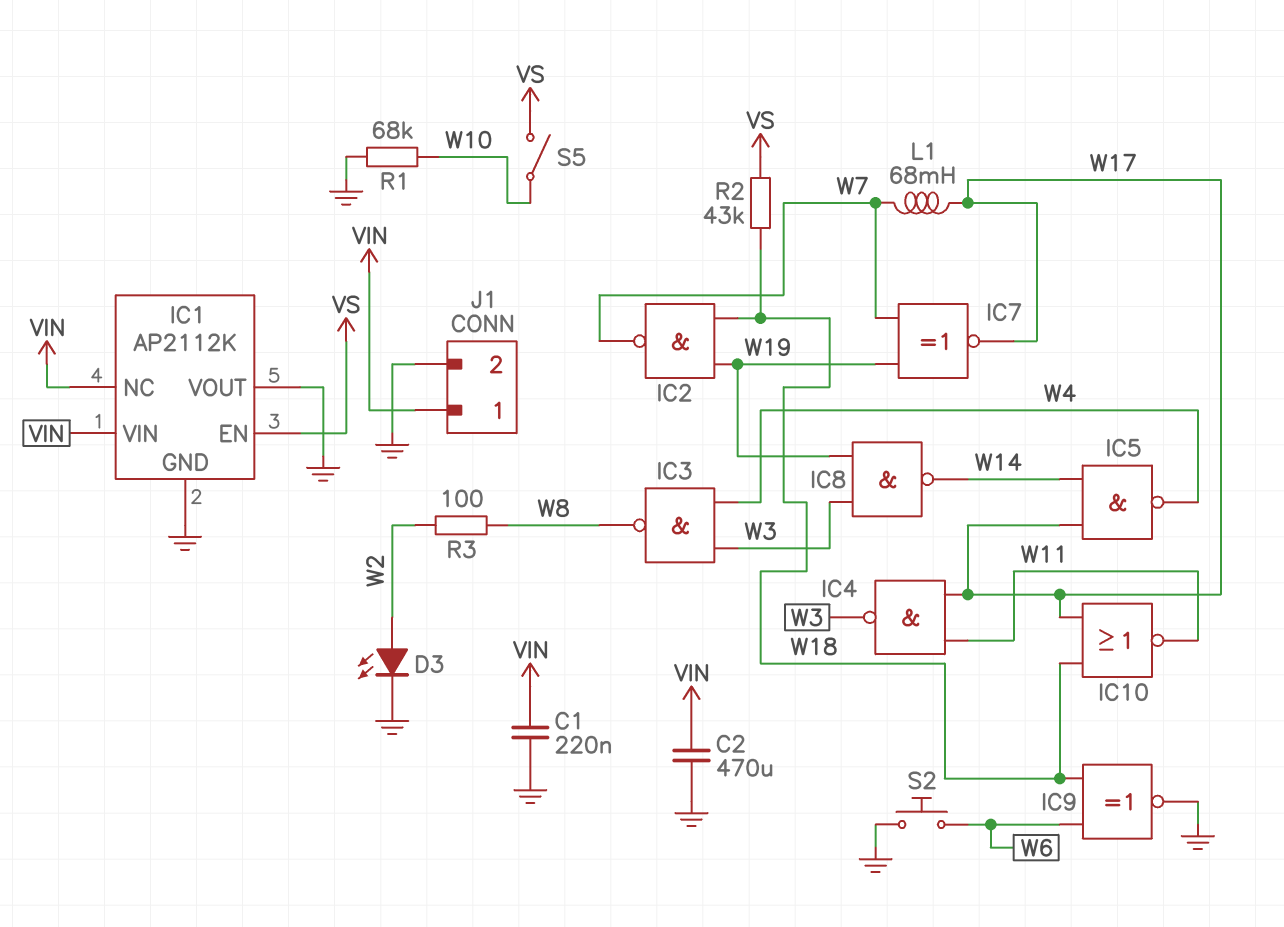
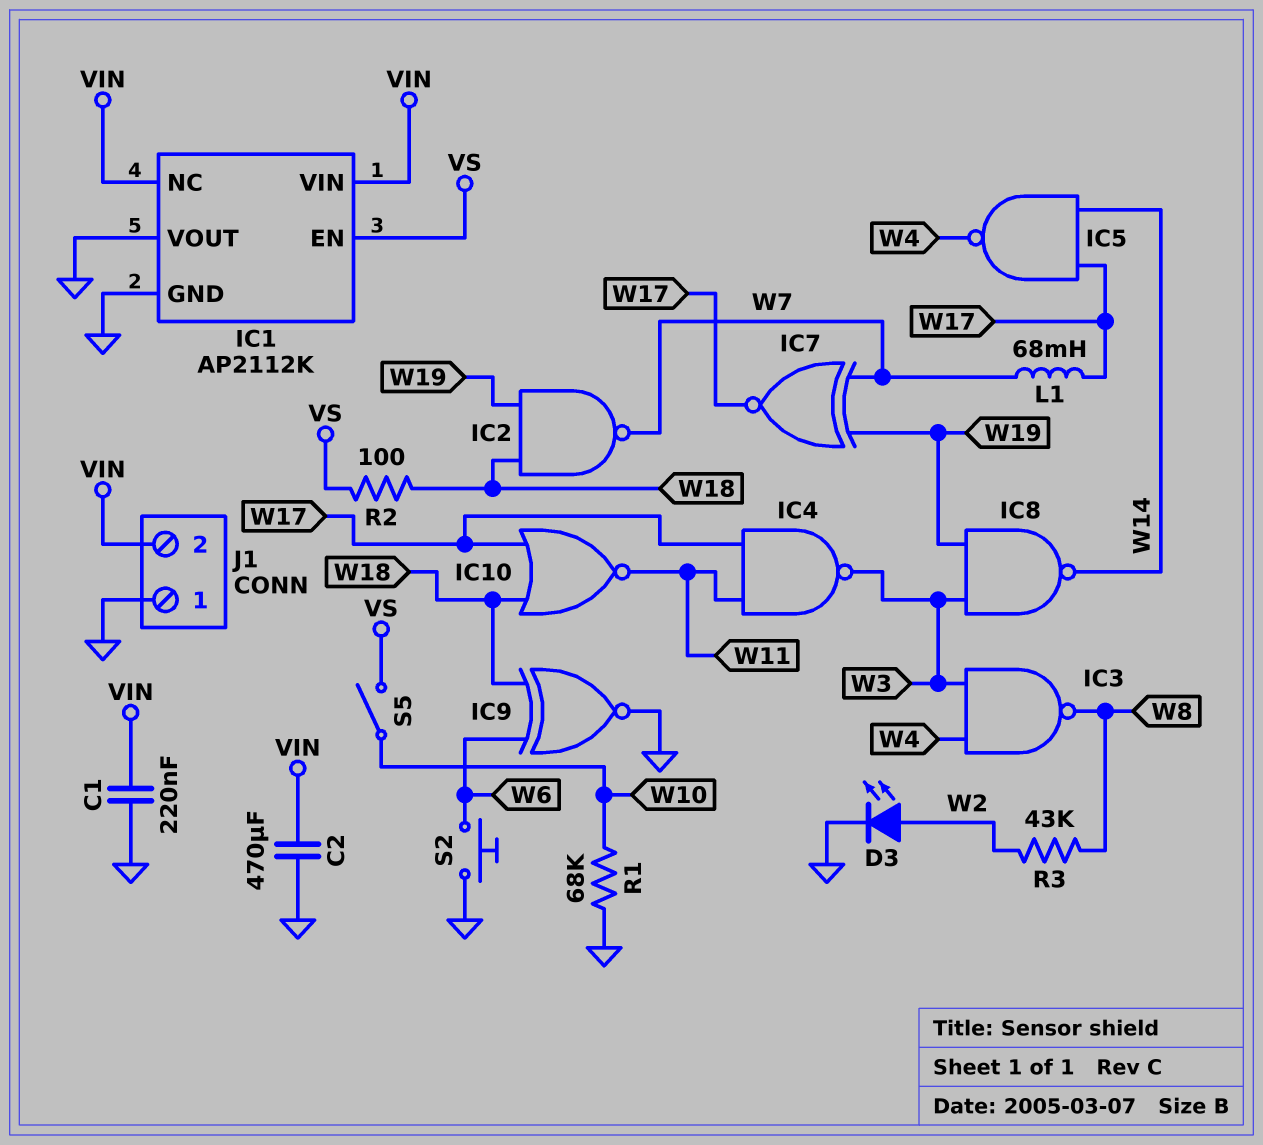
J1 pin 1: VIN -> GND
J1 pin 2: GND -> VIN
R2: 43k (VS, W18) -> 100 (VS, W18)
R3: 100 (W2, W8) -> 43k (W2, W8)

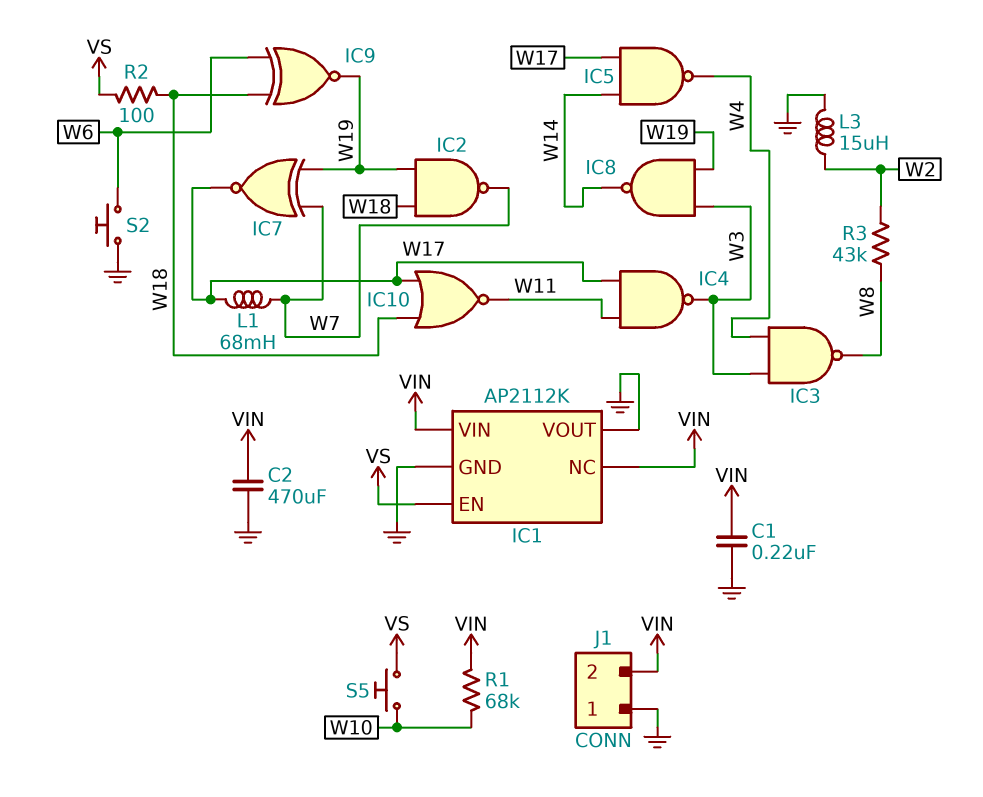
D3: LED (A W2, K GND) -> none
IC9: XNOR (in W6, in W18, out GND) -> XNOR (in W6, in W18, out W19)
L3: none -> 15uH (GND, W2)
R1: 68k (GND, W10) -> 68k (VIN, W10)
S5: switch (VS, W10) -> button (VS, W10)

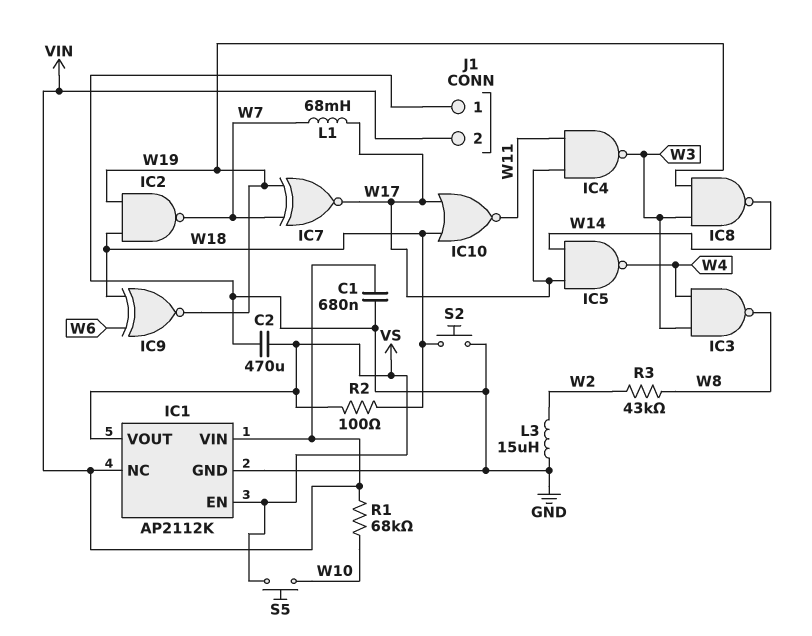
C1: 220nF (GND, VIN) -> 680nF (GND, VIN)
C2: 470uF (GND, VIN) -> 470uF (GND, VS)
IC1 pin VOUT: GND -> VS
S2: button (GND, W6) -> button (GND, W18)

